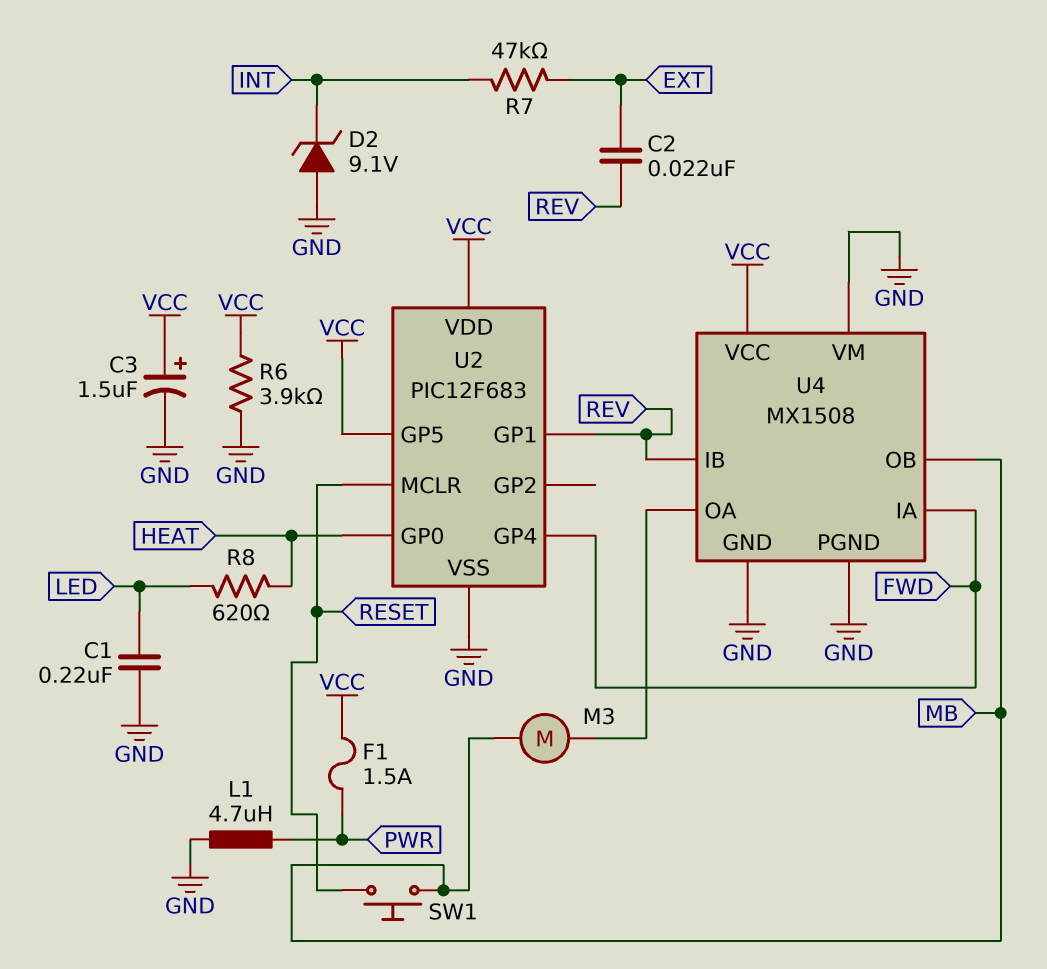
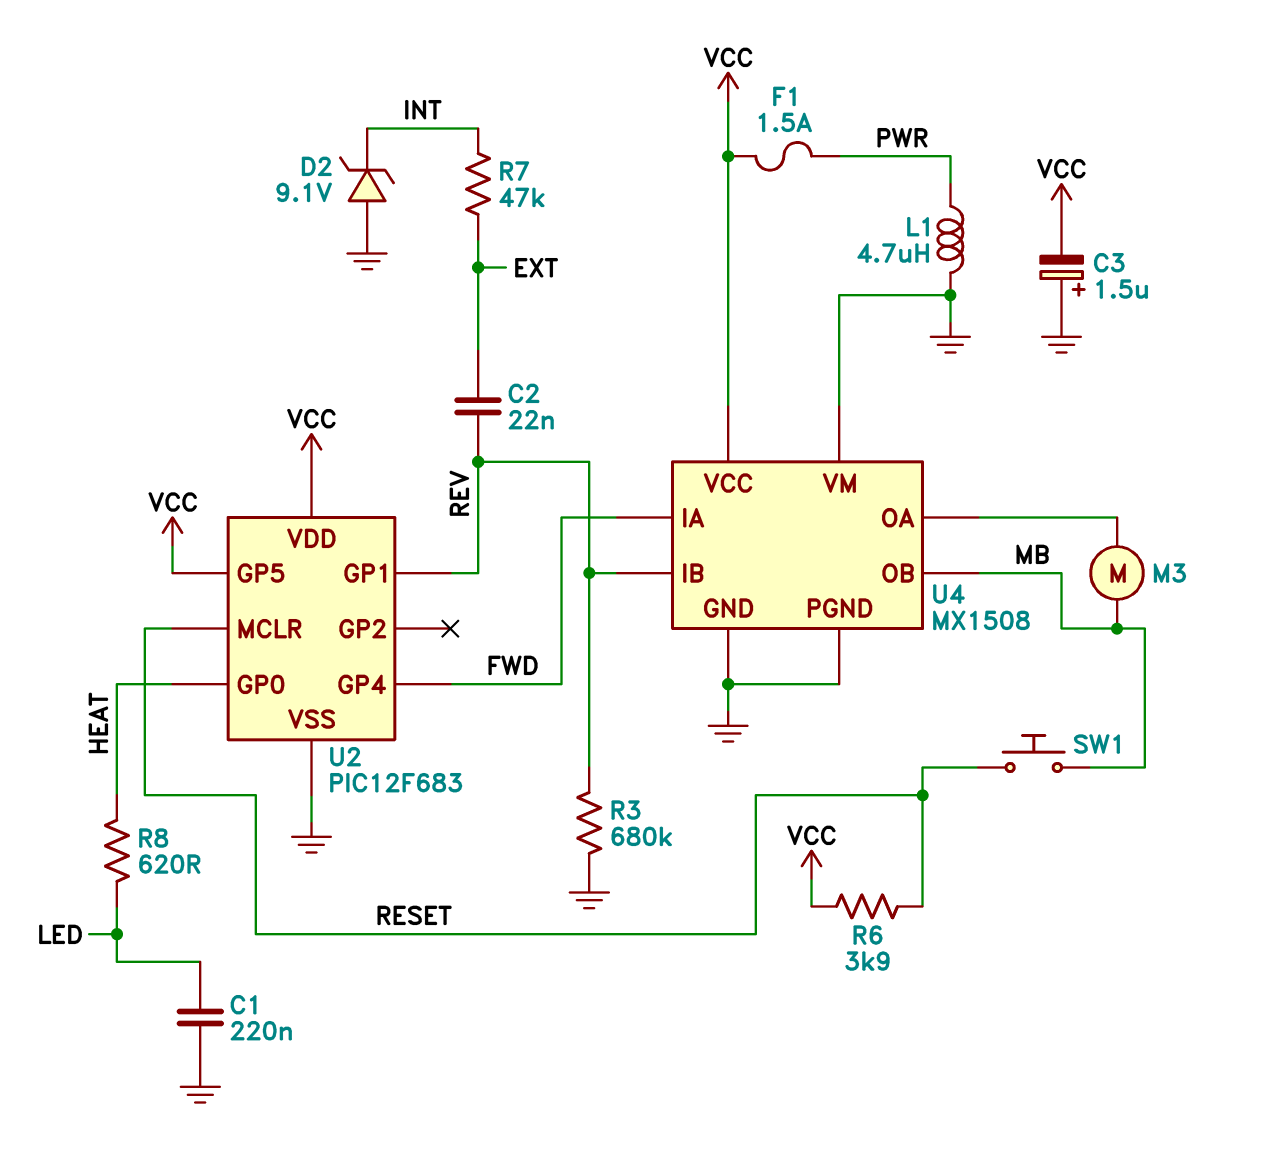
C3: 1.5uF (plus VCC, minus GND) -> 1.5uF (plus GND, minus VCC)
R3: none -> 680k (GND, REV)
R6: 3.9k (GND, VCC) -> 3.9k (RESET, VCC)

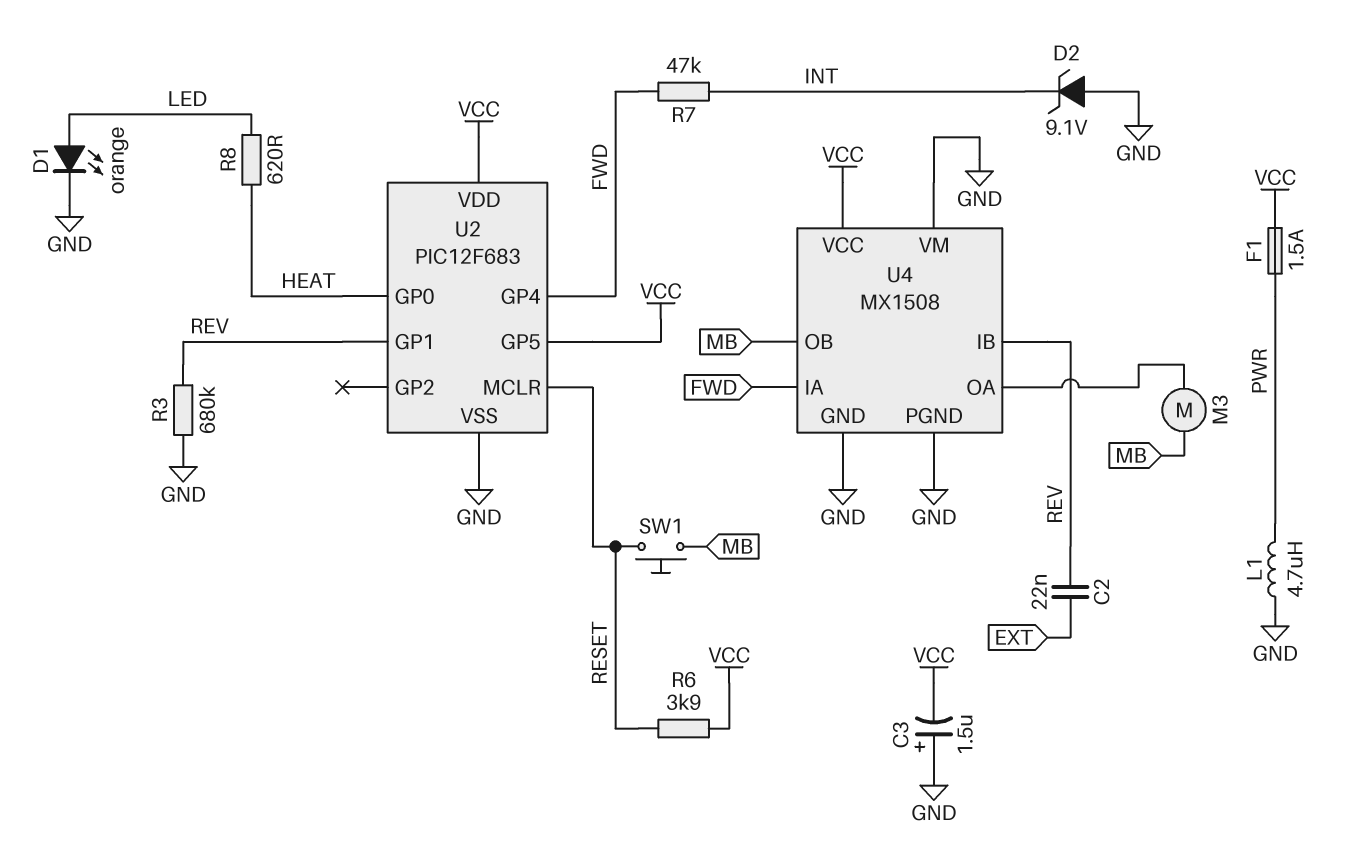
C1: 220nF (GND, LED) -> none
D1: none -> LED orange (A LED, K GND)
R7: 47k (EXT, INT) -> 47k (FWD, INT)

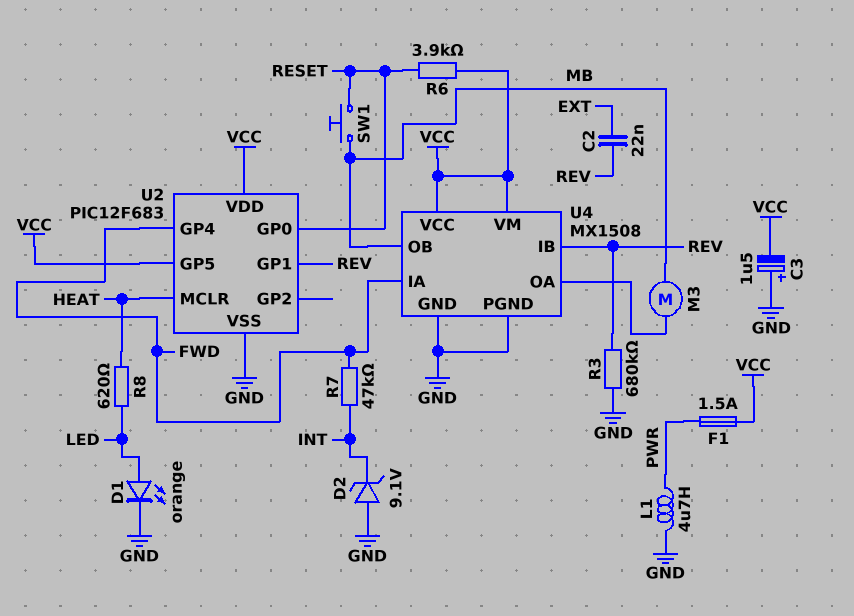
U2 pin GP0: HEAT -> RESET
U2 pin MCLR: RESET -> HEAT
U4 pin VM: GND -> VCC

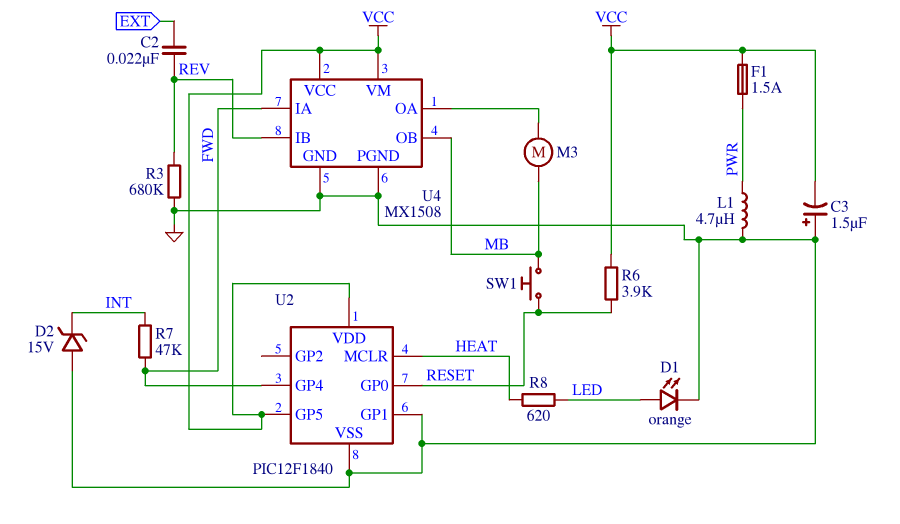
D2: zener 9.1V (A GND, K INT) -> zener 15V (A GND, K INT)
U2: PIC12F683 -> PIC12F1840
U2 pin GP1: REV -> GND

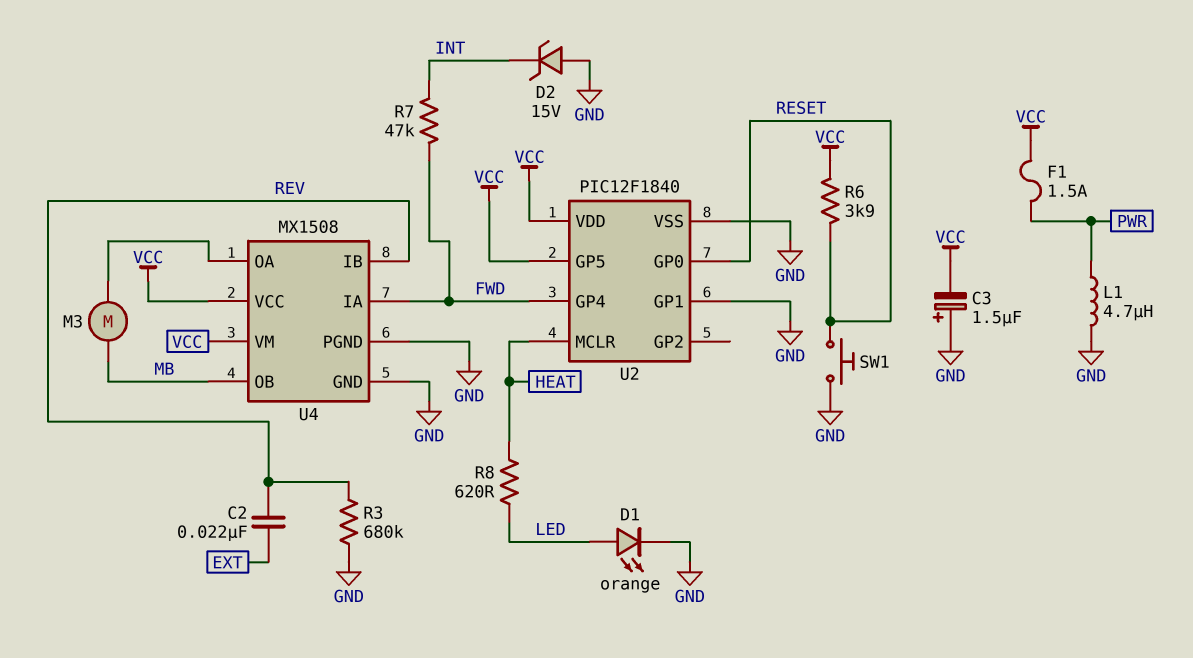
SW1: button (MB, RESET) -> button (GND, RESET)

